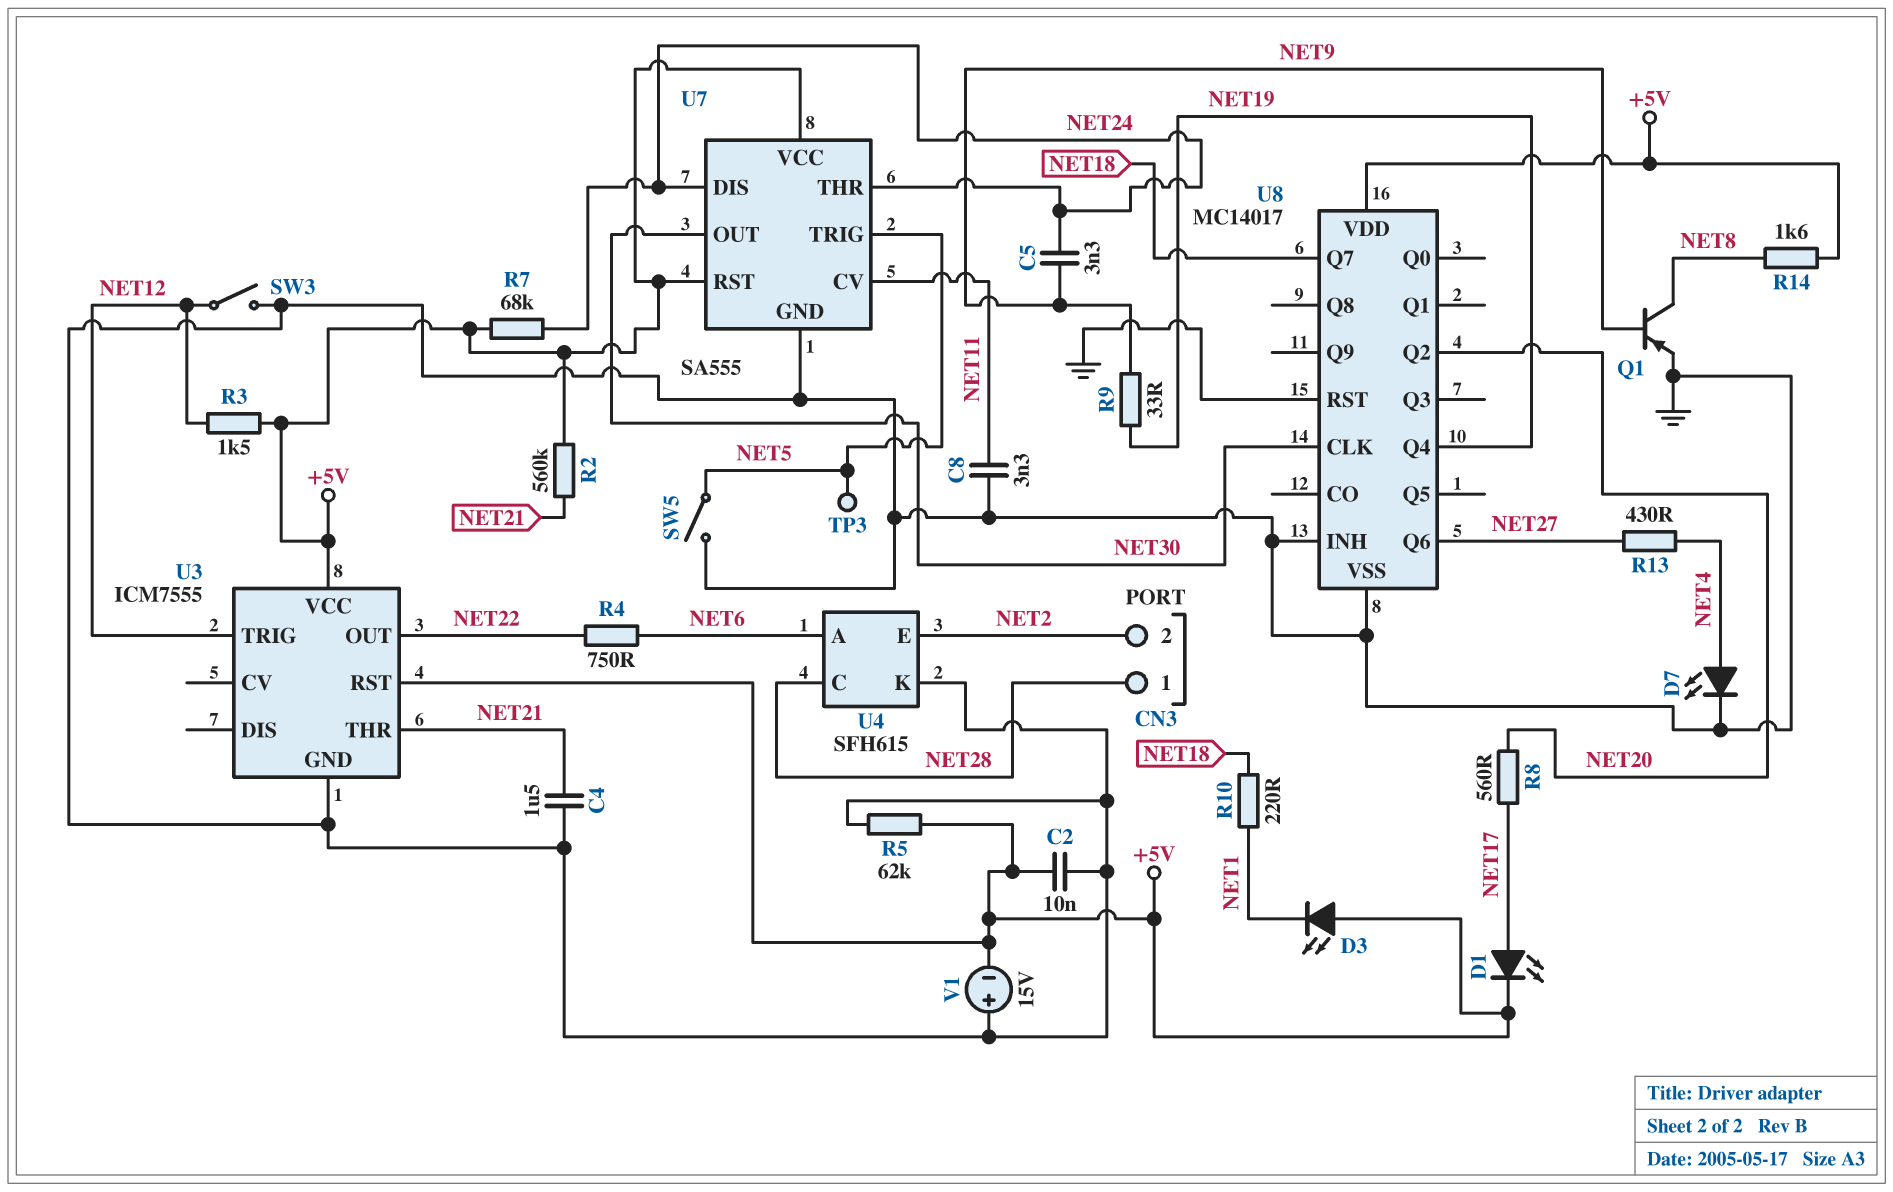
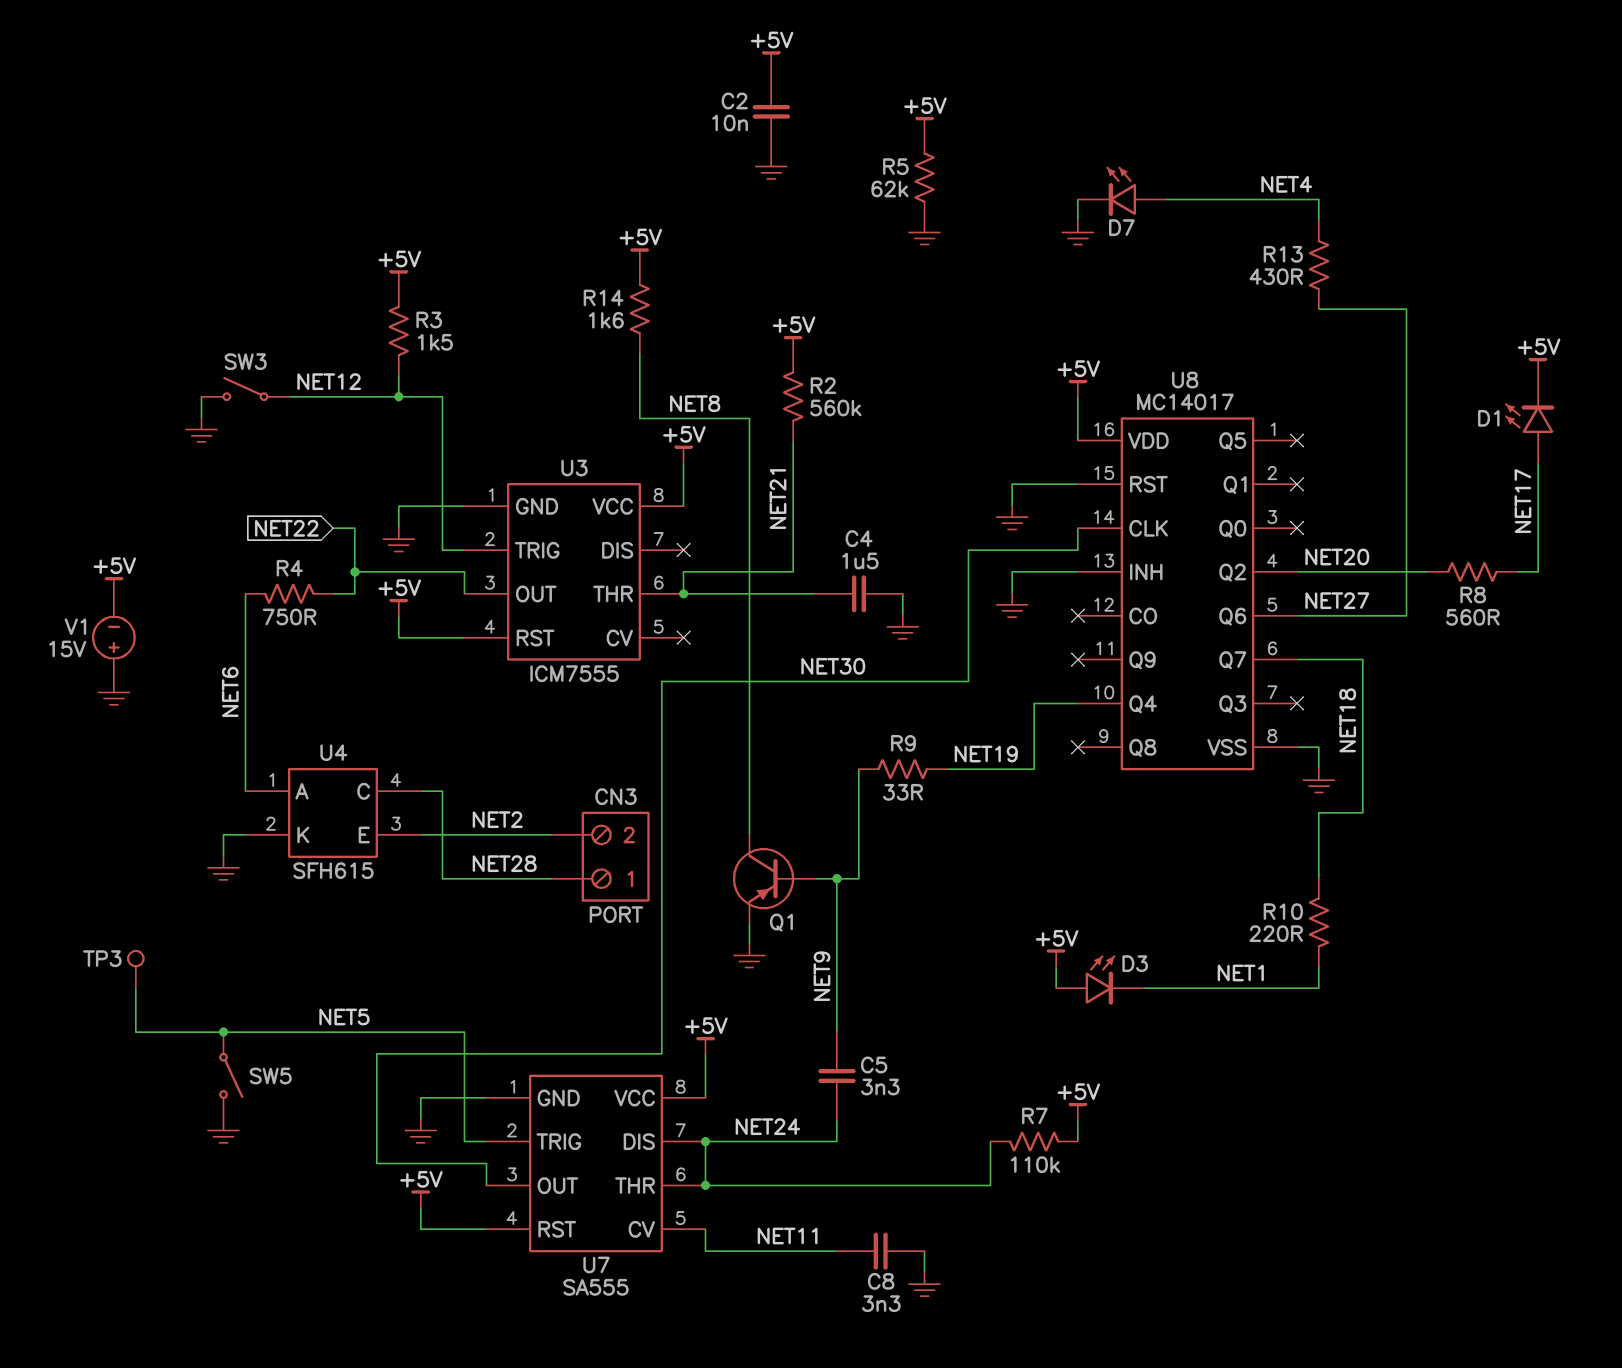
R7: 68k (+5V, NET24) -> 110k (+5V, NET24)

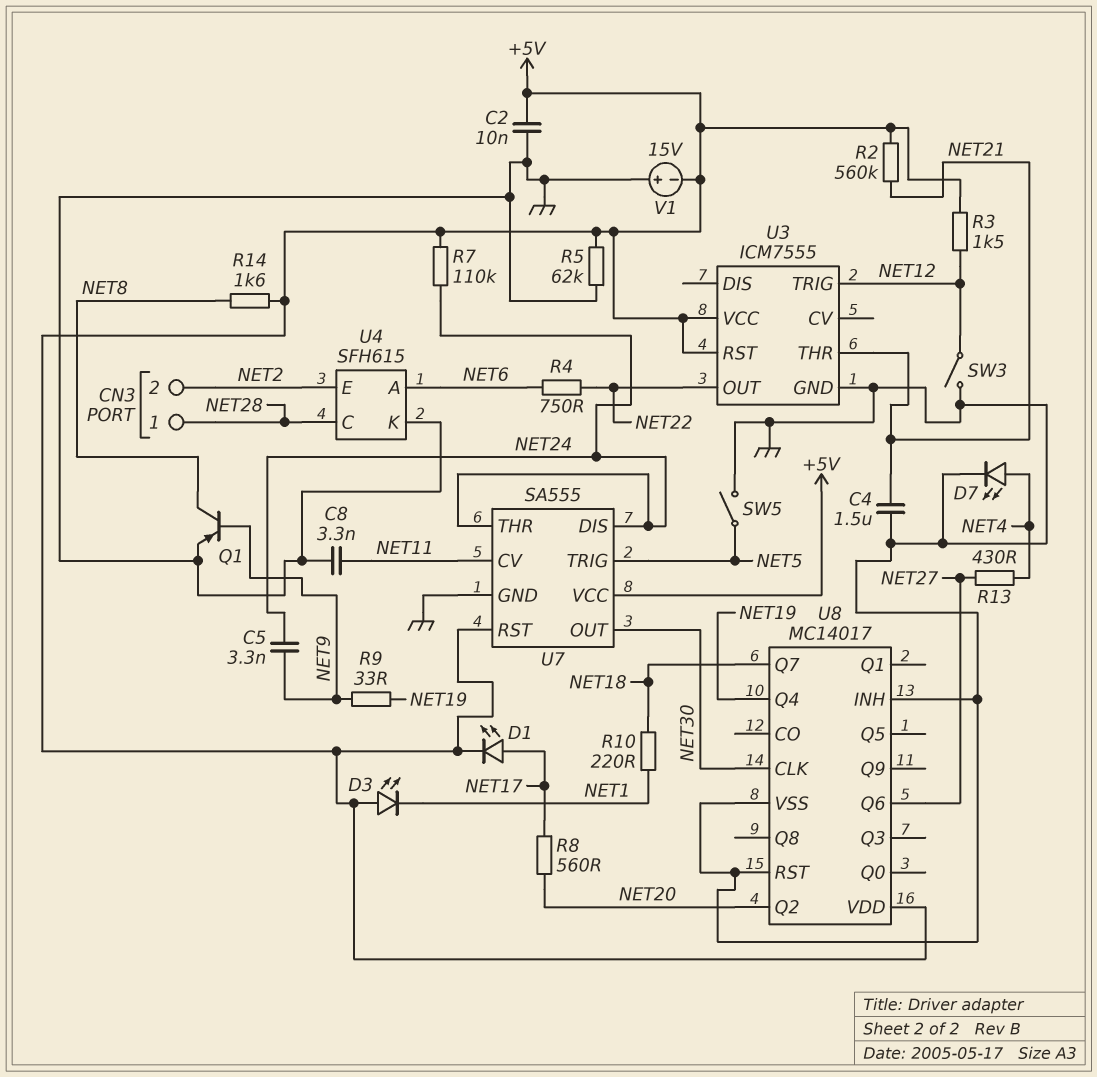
TP3: test point (NET5) -> none

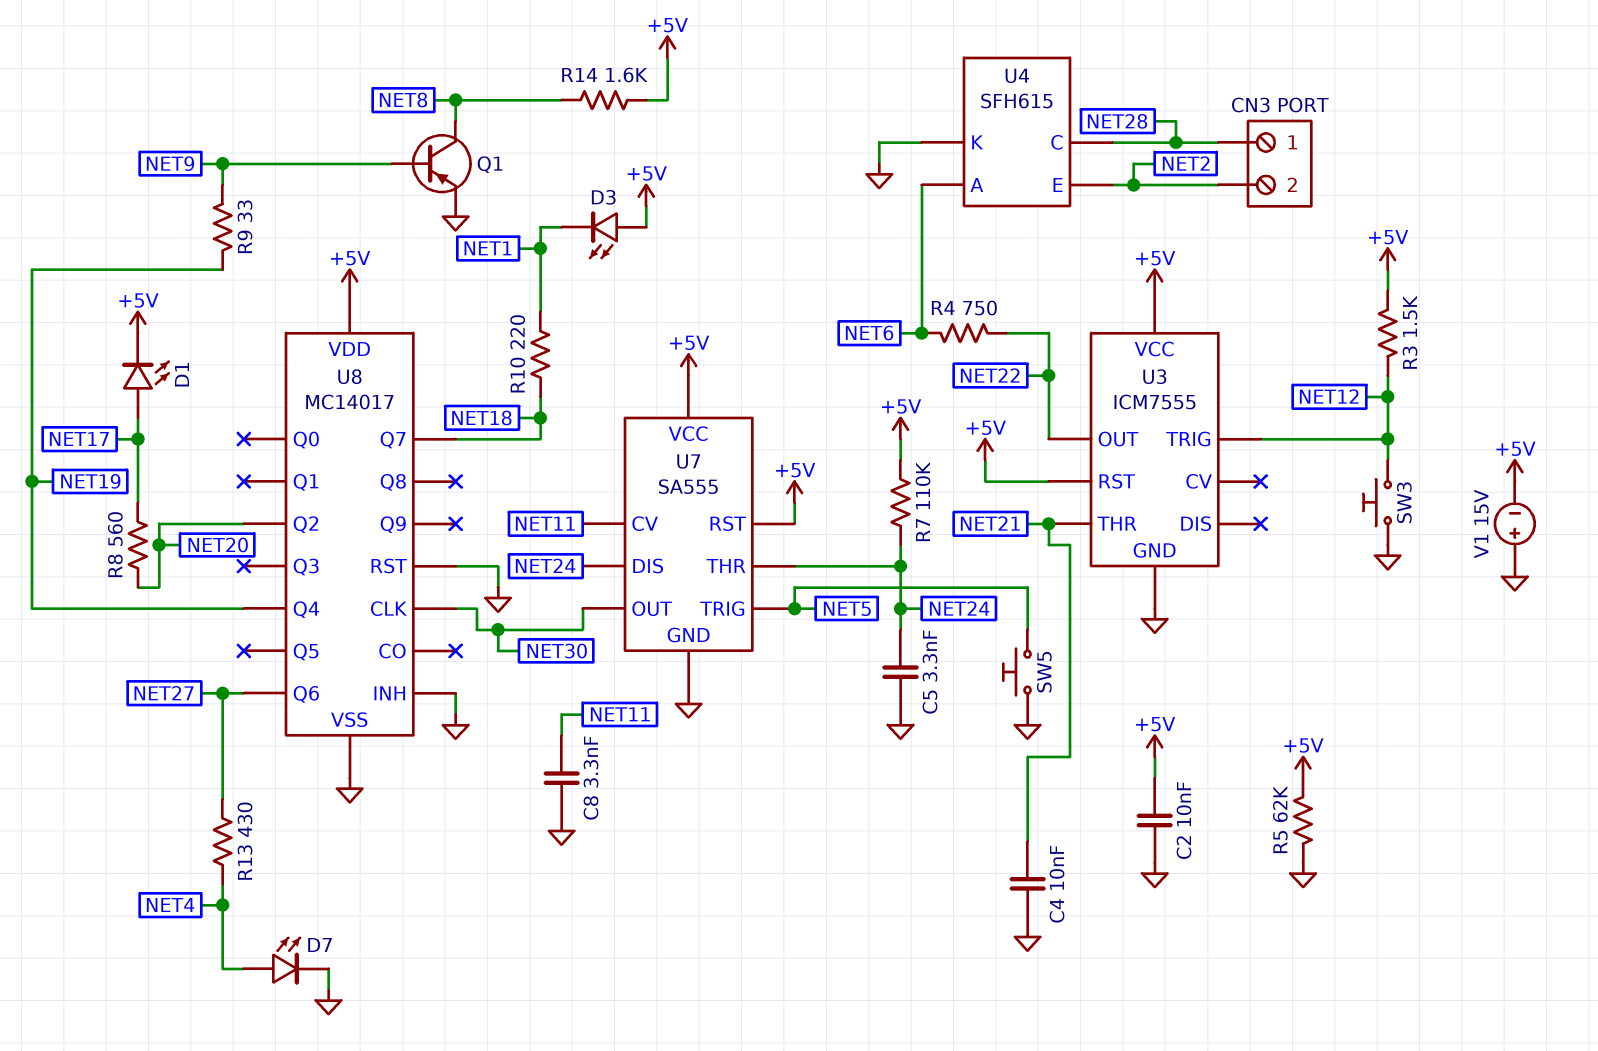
C4: 1.5uF (GND, NET21) -> 10nF (GND, NET21)
C5: 3.3nF (NET9, NET24) -> 3.3nF (GND, NET24)
R2: 560k (+5V, NET21) -> none
SW3: switch (GND, NET12) -> button (GND, NET12)
SW5: switch (GND, NET5) -> button (GND, NET5)

